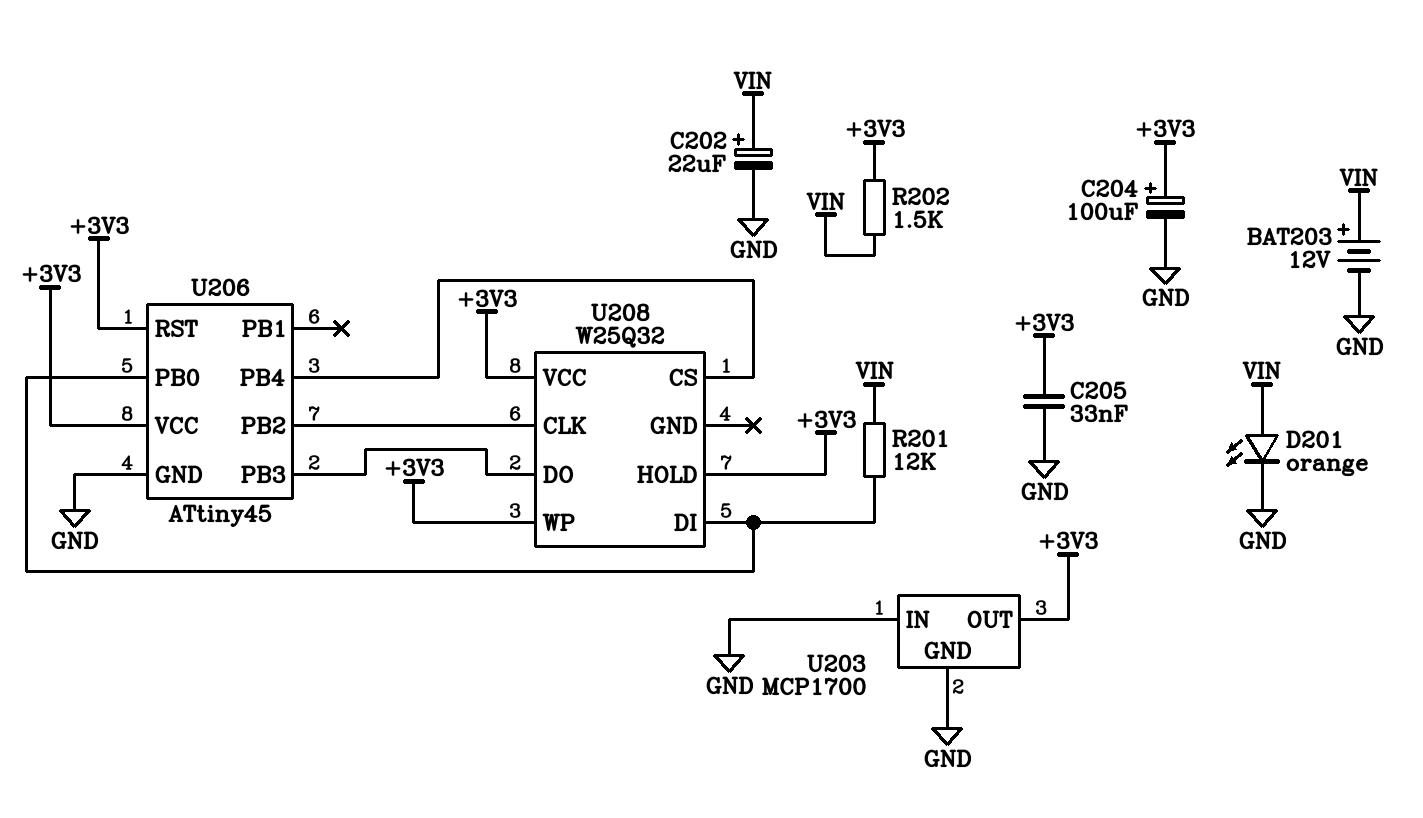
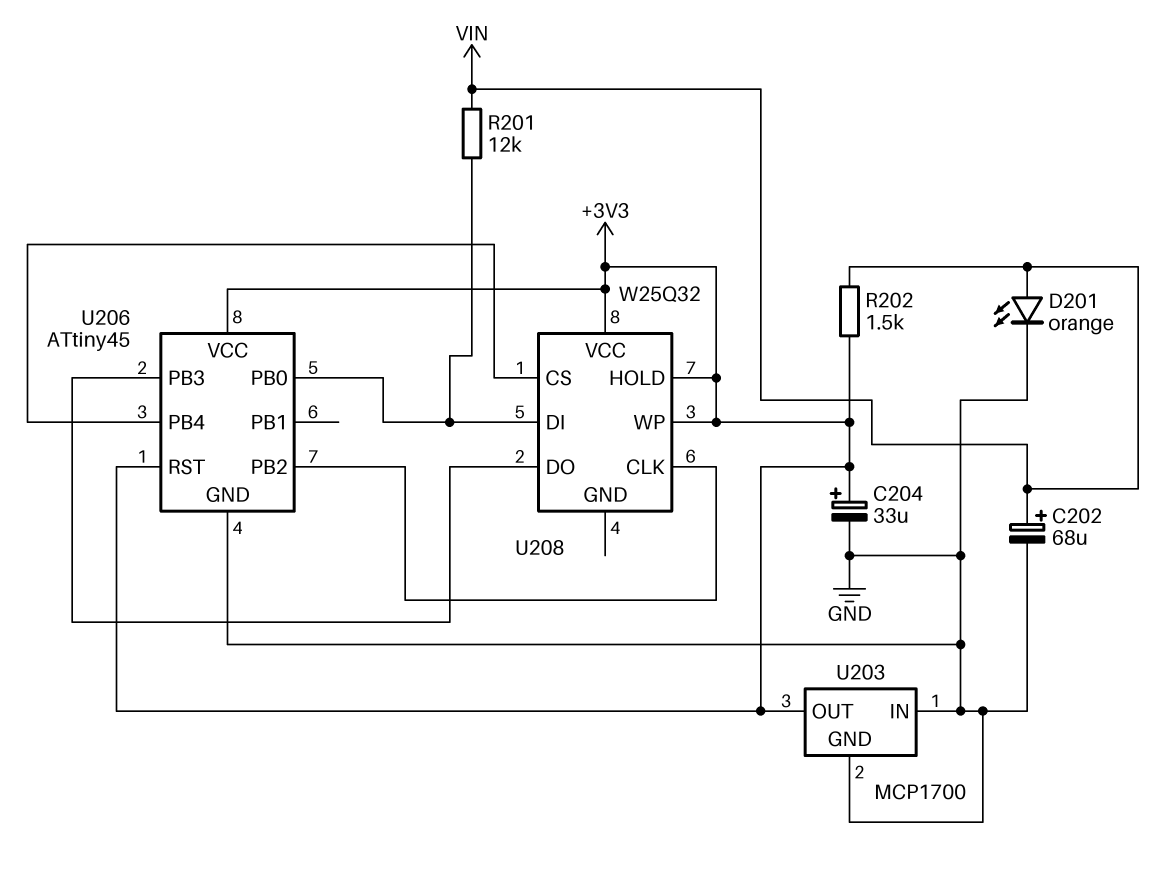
BAT203: 12V (plus VIN, minus GND) -> none
C202: 22uF (plus VIN, minus GND) -> 68uF (plus VIN, minus GND)
C204: 100uF (plus +3V3, minus GND) -> 33uF (plus +3V3, minus GND)
C205: 33nF (+3V3, GND) -> none

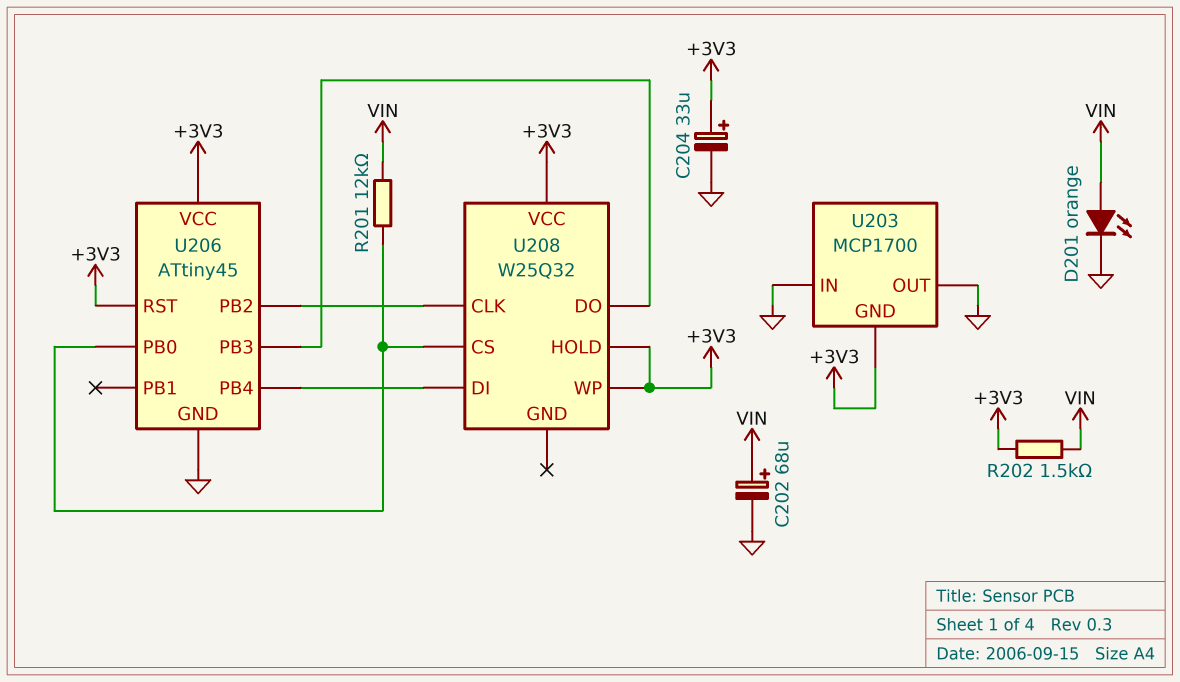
U203 pin GND: GND -> +3V3
U203 pin OUT: +3V3 -> GND
U208 pin CS: U206/PB4 -> U206/PB0
U208 pin DI: U206/PB0 -> U206/PB4

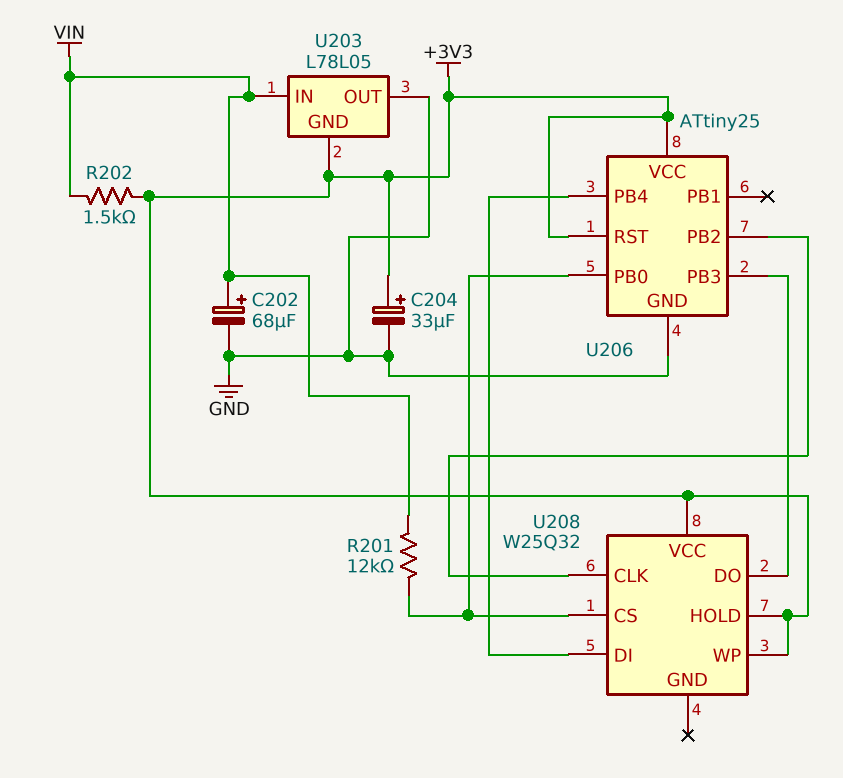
D201: LED orange (A VIN, K GND) -> none
U203: MCP1700 -> L78L05
U203 pin IN: GND -> VIN
U206: ATtiny45 -> ATtiny25

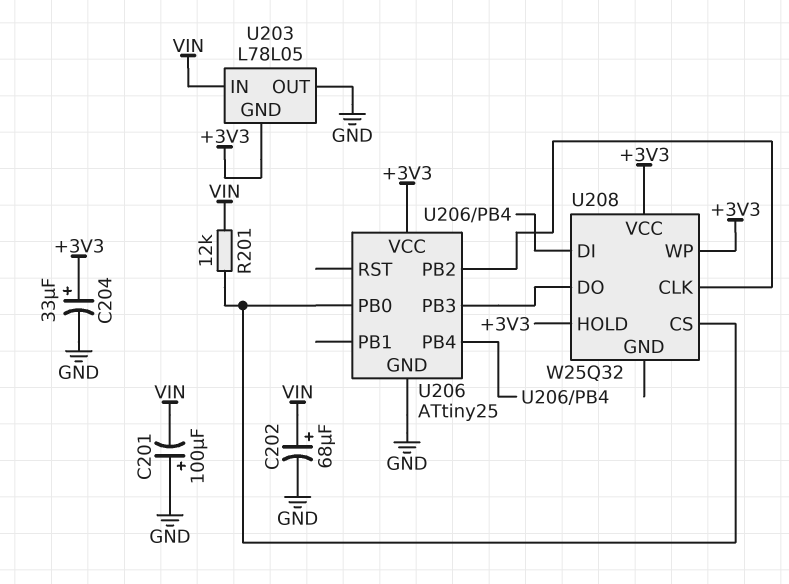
C201: none -> 100uF (plus GND, minus VIN)
R202: 1.5k (+3V3, VIN) -> none
U206 pin RST: +3V3 -> none

